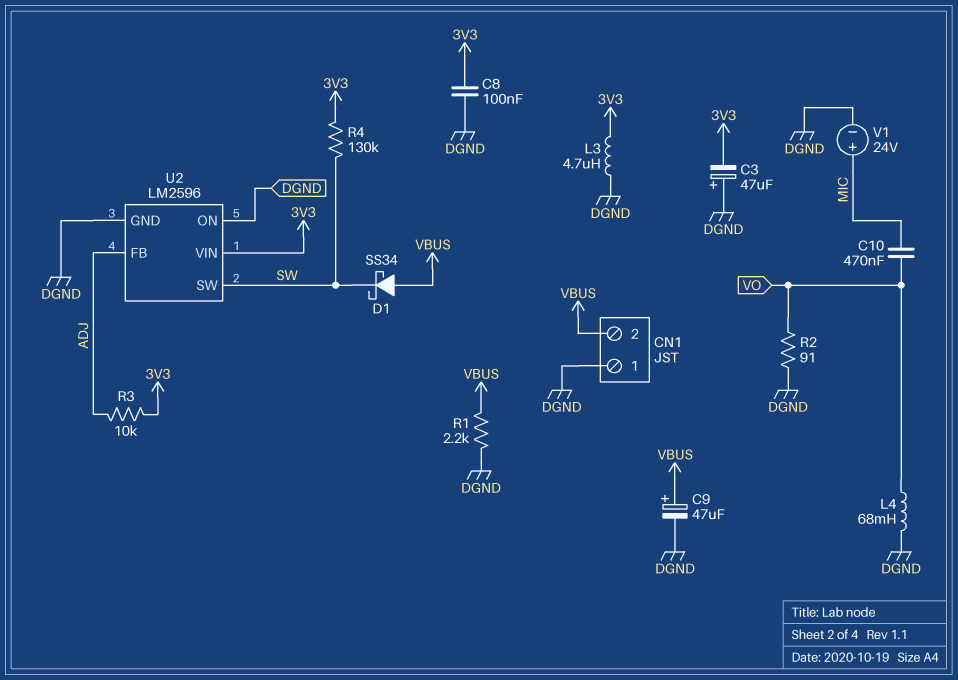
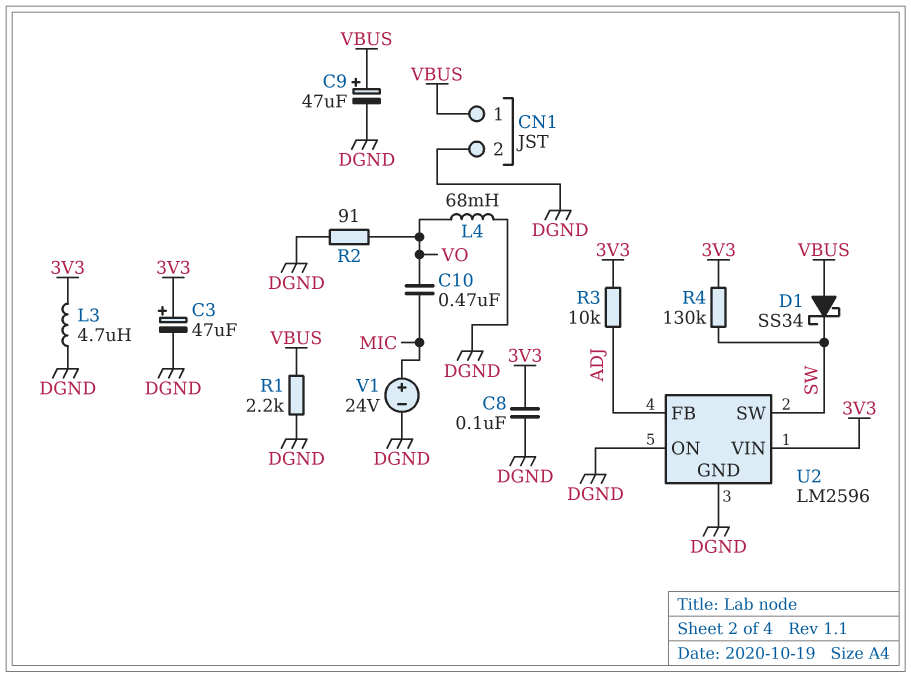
C3: 47uF (plus DGND, minus 3V3) -> 47uF (plus 3V3, minus DGND)
CN1 pin 1: DGND -> VBUS
CN1 pin 2: VBUS -> DGND

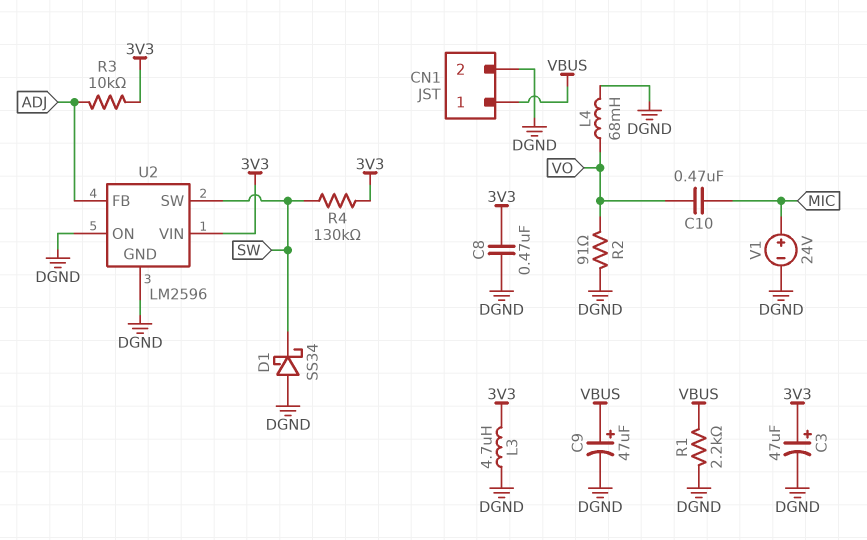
C8: 100nF (3V3, DGND) -> 470nF (3V3, DGND)
D1: schottky SS34 (A VBUS, K SW) -> schottky SS34 (A DGND, K SW)

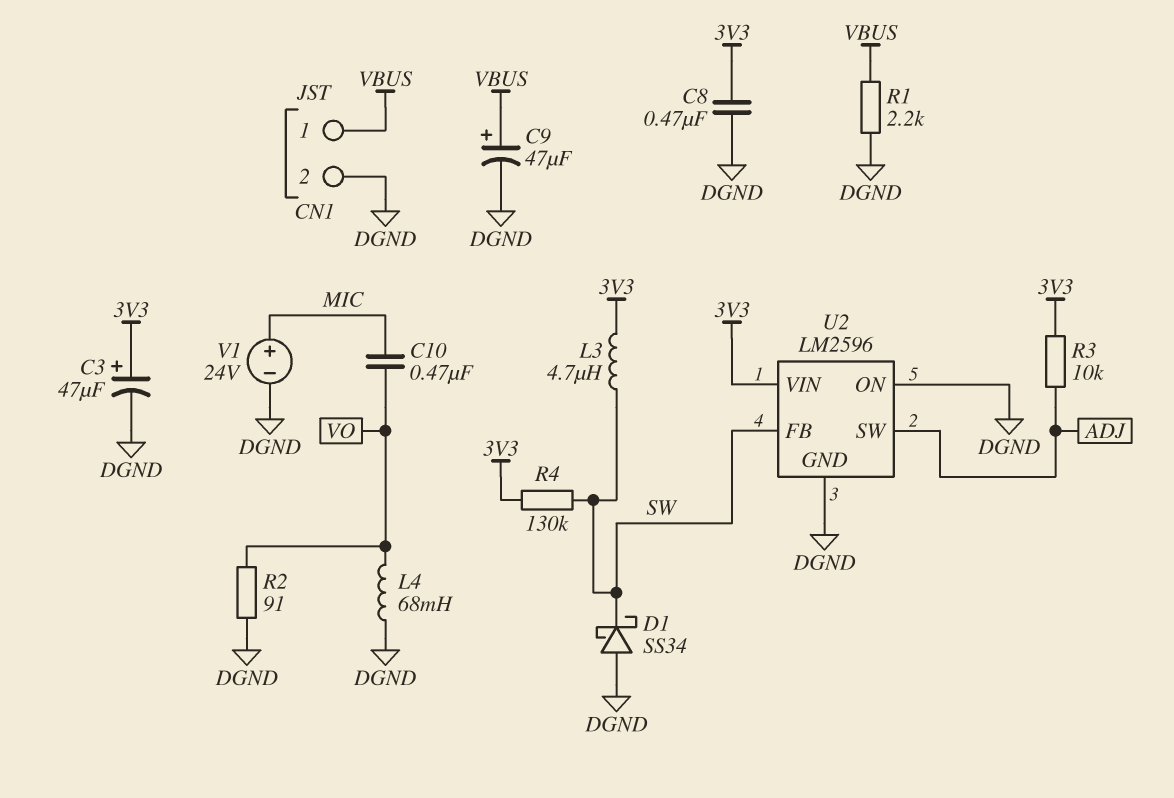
L3: 4.7uH (3V3, DGND) -> 4.7uH (3V3, SW)
U2 pin FB: ADJ -> SW
U2 pin SW: SW -> ADJ

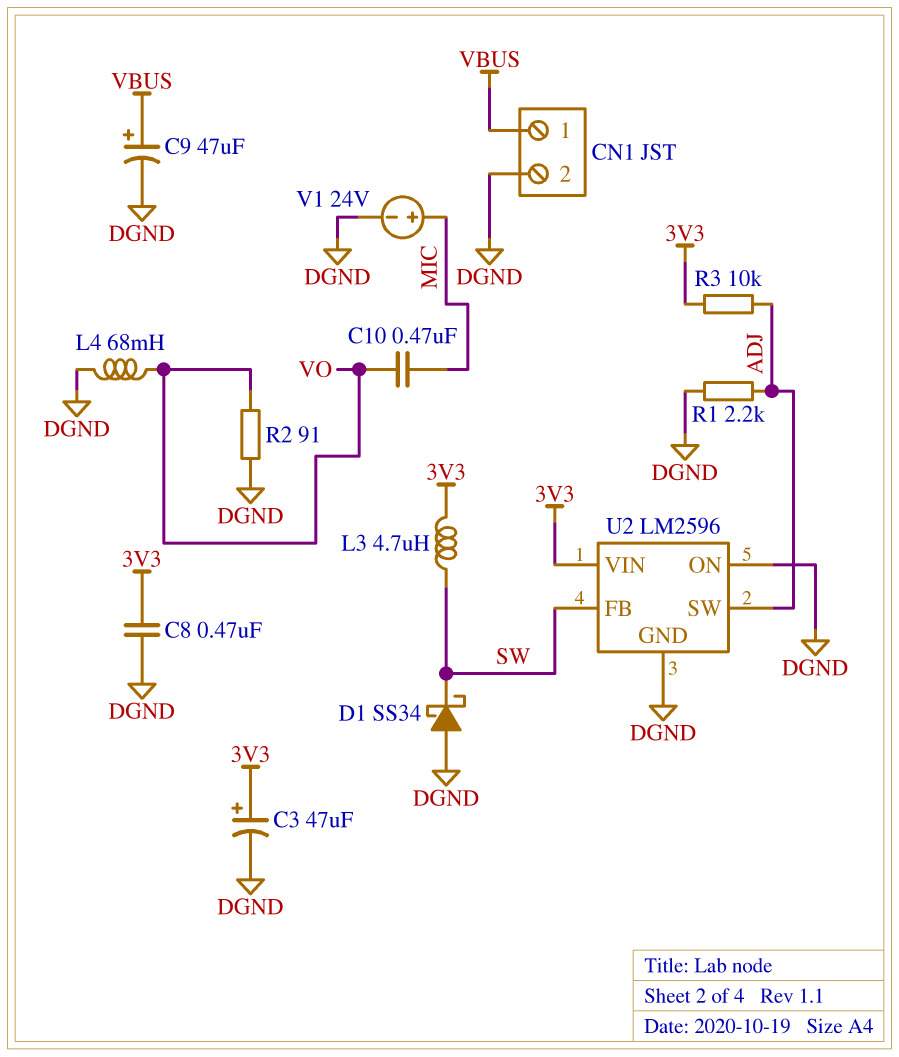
R1: 2.2k (DGND, VBUS) -> 2.2k (ADJ, DGND)
R4: 130k (3V3, SW) -> none

